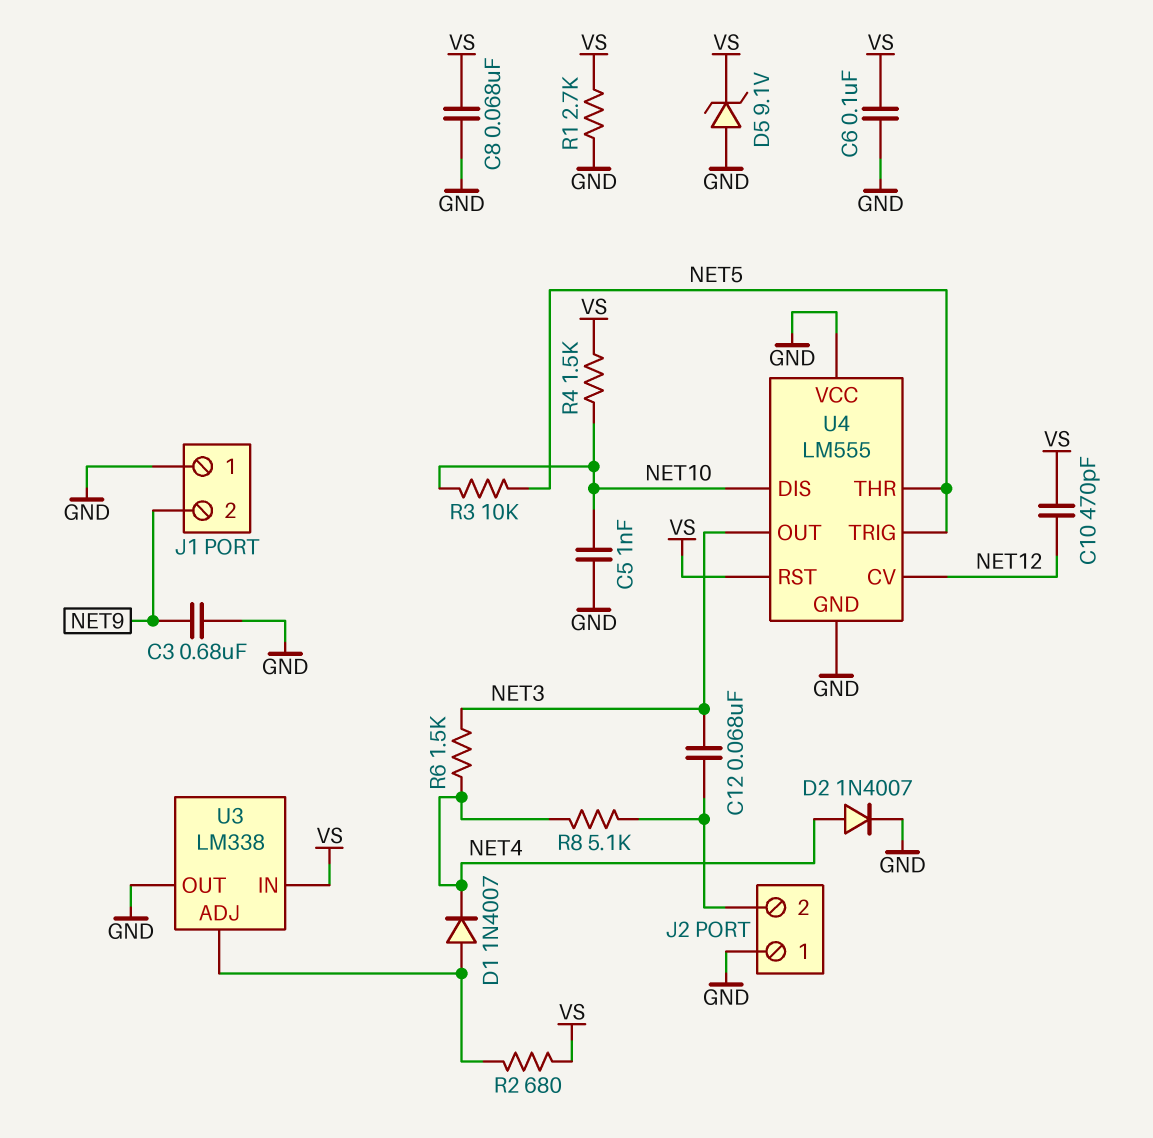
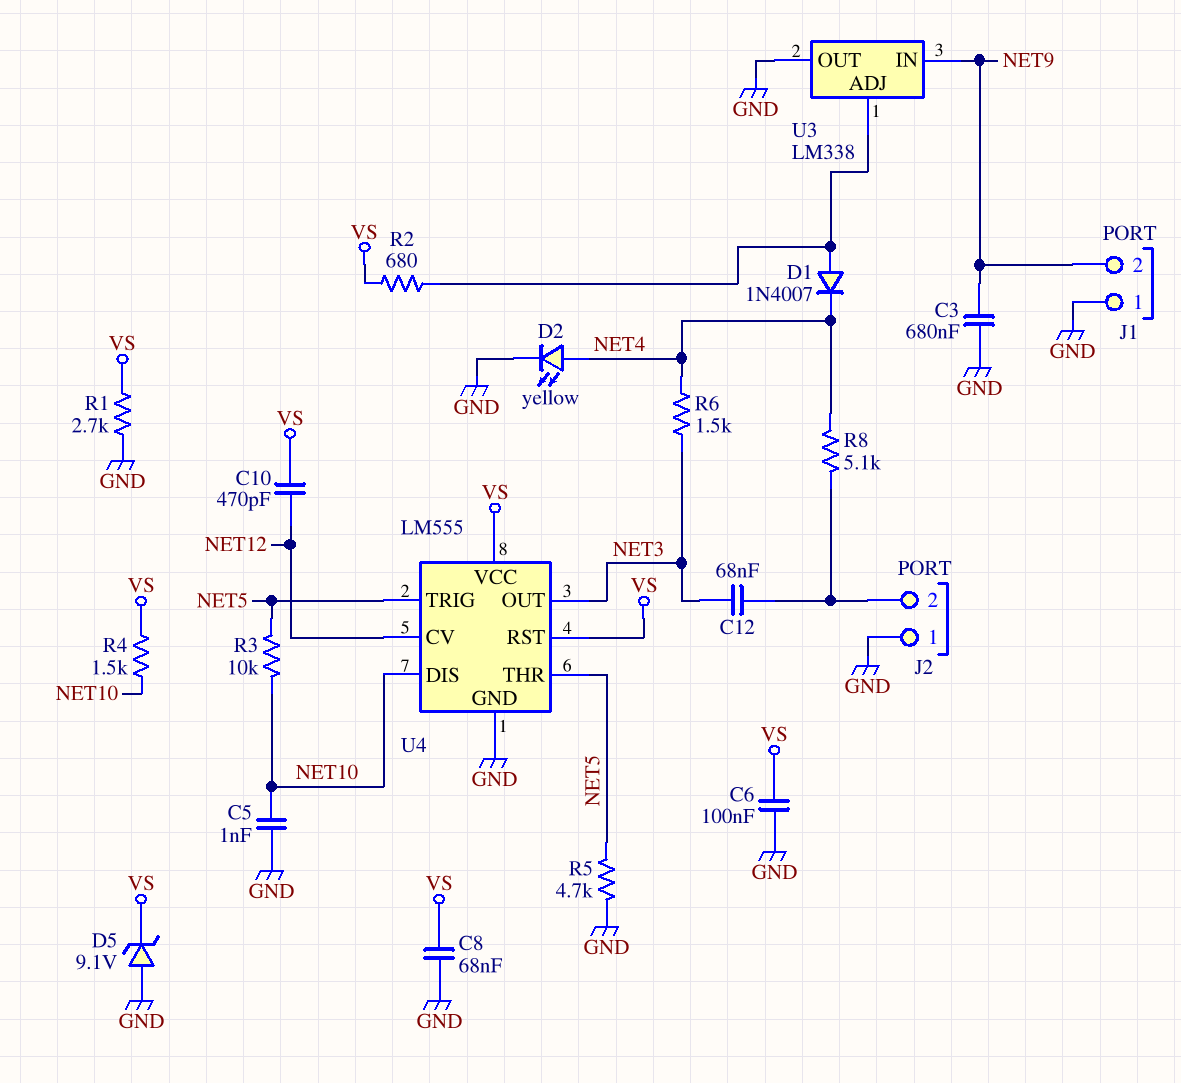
D2: diode 1N4007 (A NET4, K GND) -> LED yellow (A NET4, K GND)
R5: none -> 4.7k (GND, NET5)
U3 pin IN: VS -> NET9
U4 pin VCC: GND -> VS

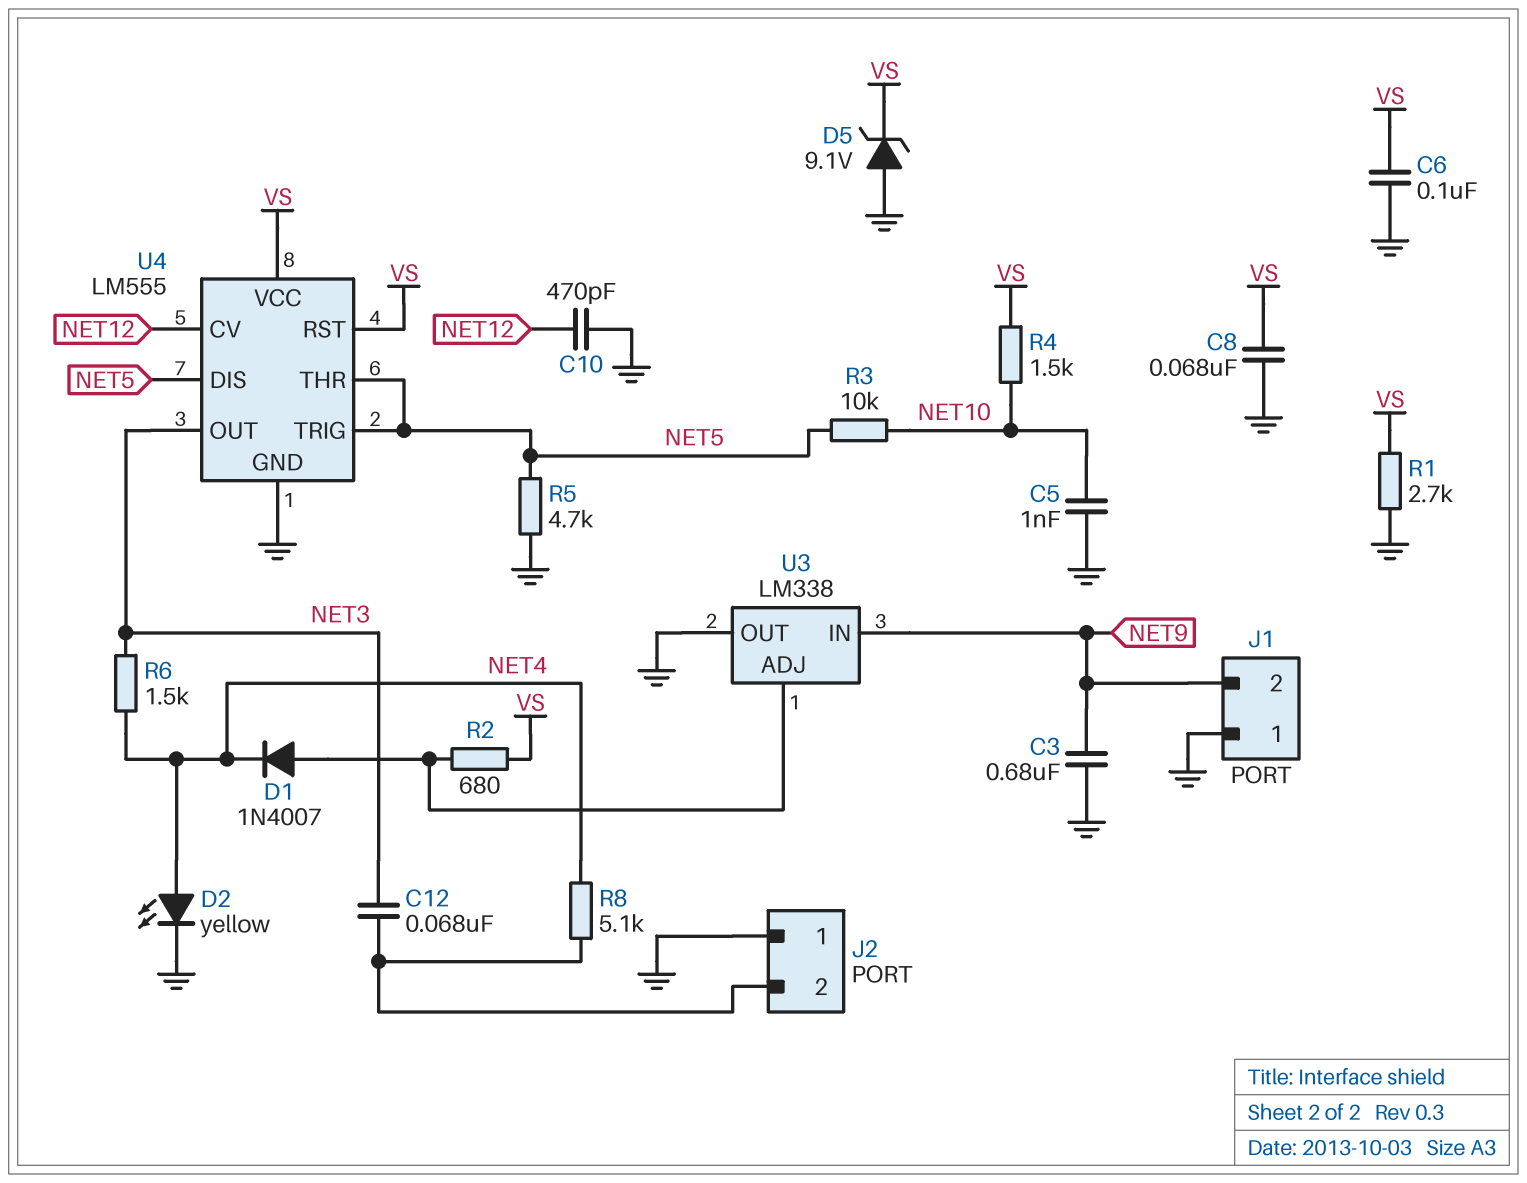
C10: 470pF (NET12, VS) -> 470pF (GND, NET12)
U4 pin DIS: NET10 -> NET5

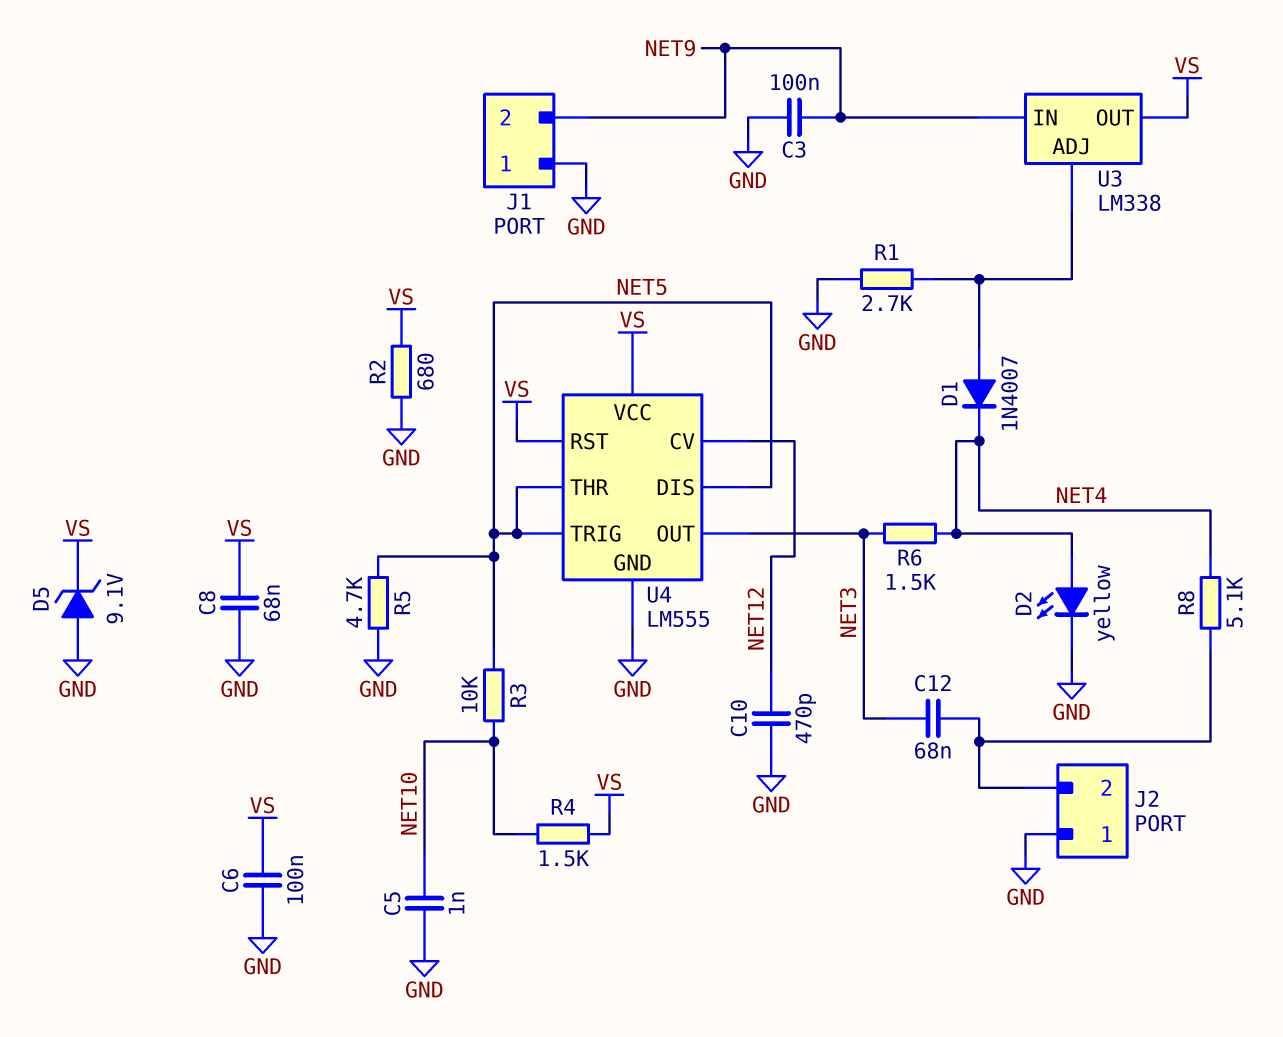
C3: 680nF (GND, NET9) -> 100nF (GND, NET9)
R1: 2.7k (GND, VS) -> 2.7k (GND, U3/ADJ)
R2: 680 (U3/ADJ, VS) -> 680 (GND, VS)
U3 pin OUT: GND -> VS

